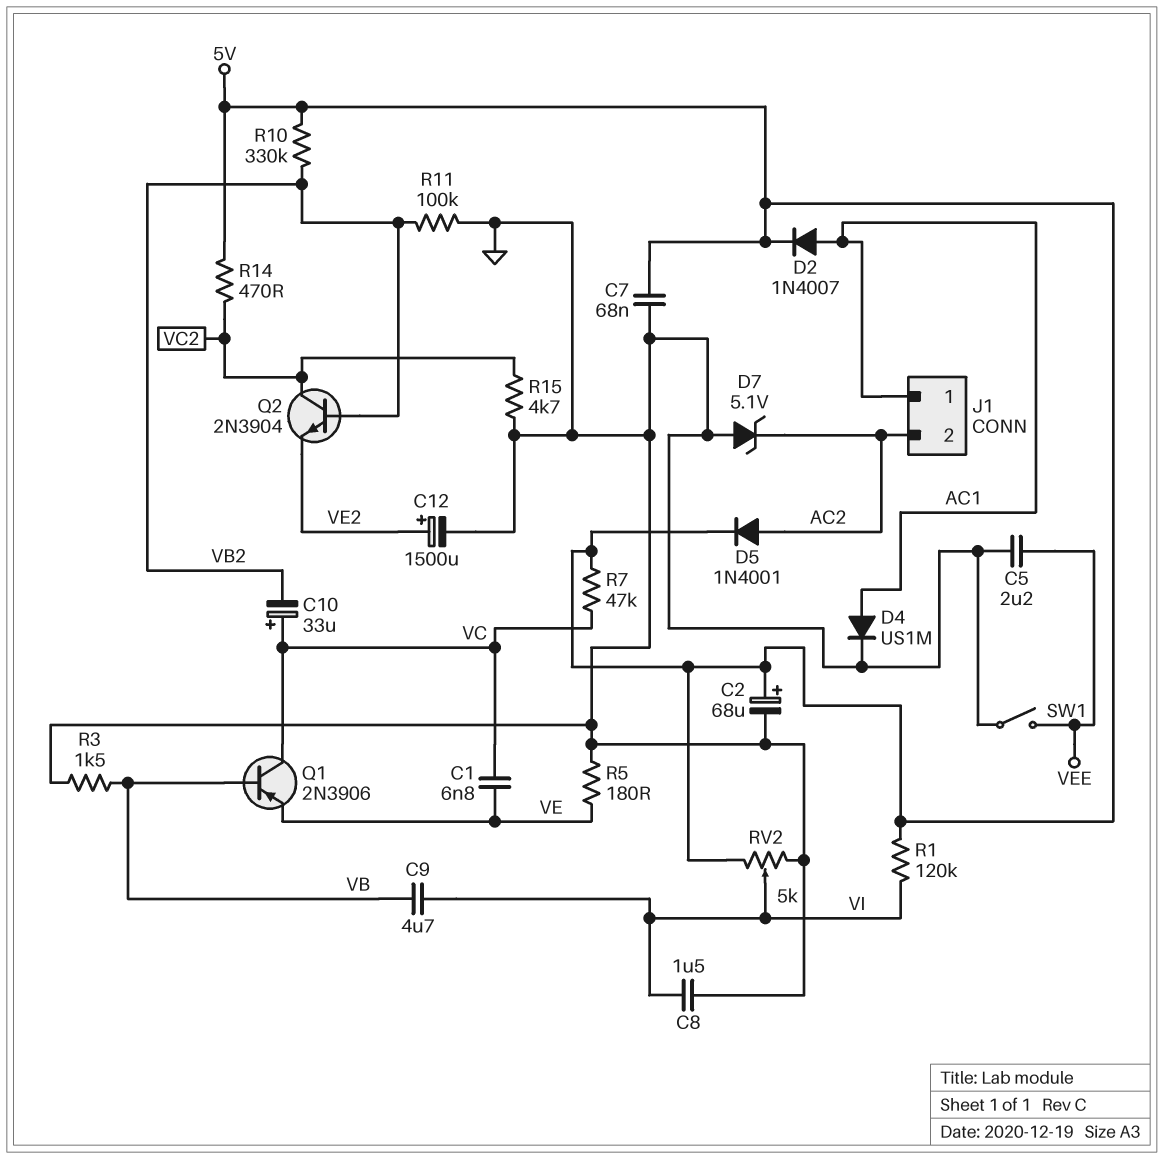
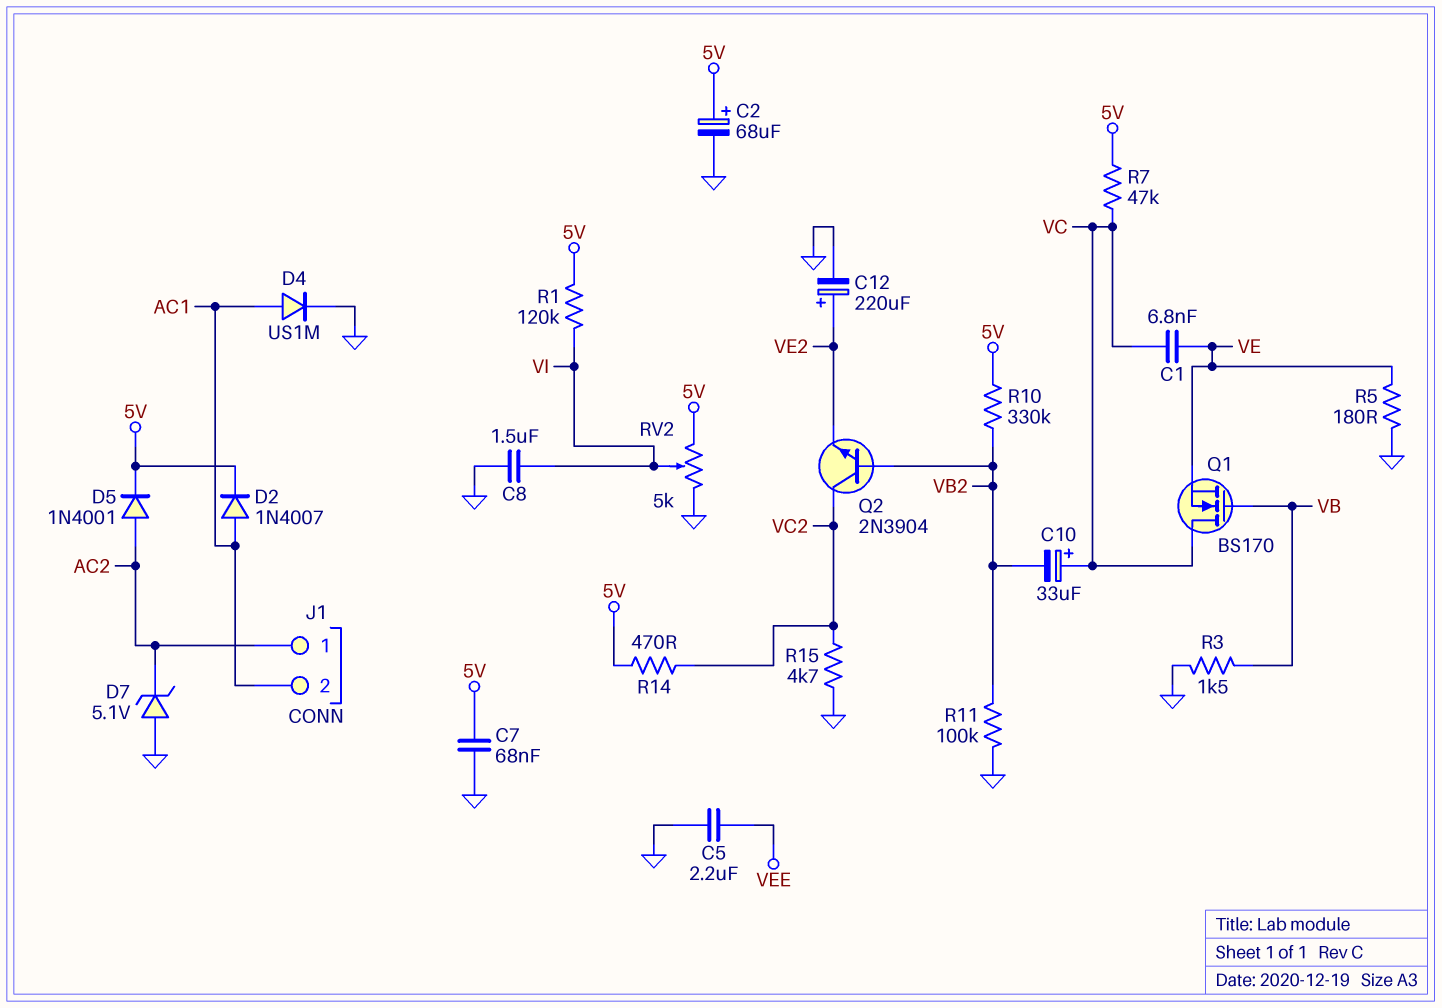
C9: 4.7uF (VB, VI) -> none
C12: 1500uF (plus VE2, minus GND) -> 220uF (plus VE2, minus GND)
J1 pin 1: AC1 -> AC2
J1 pin 2: AC2 -> AC1
Q1: PNP 2N3906 (B VB, C VC, E VE) -> NMOS BS170 (G VB, D VC, S VE)
SW1: switch (GND, VEE) -> none

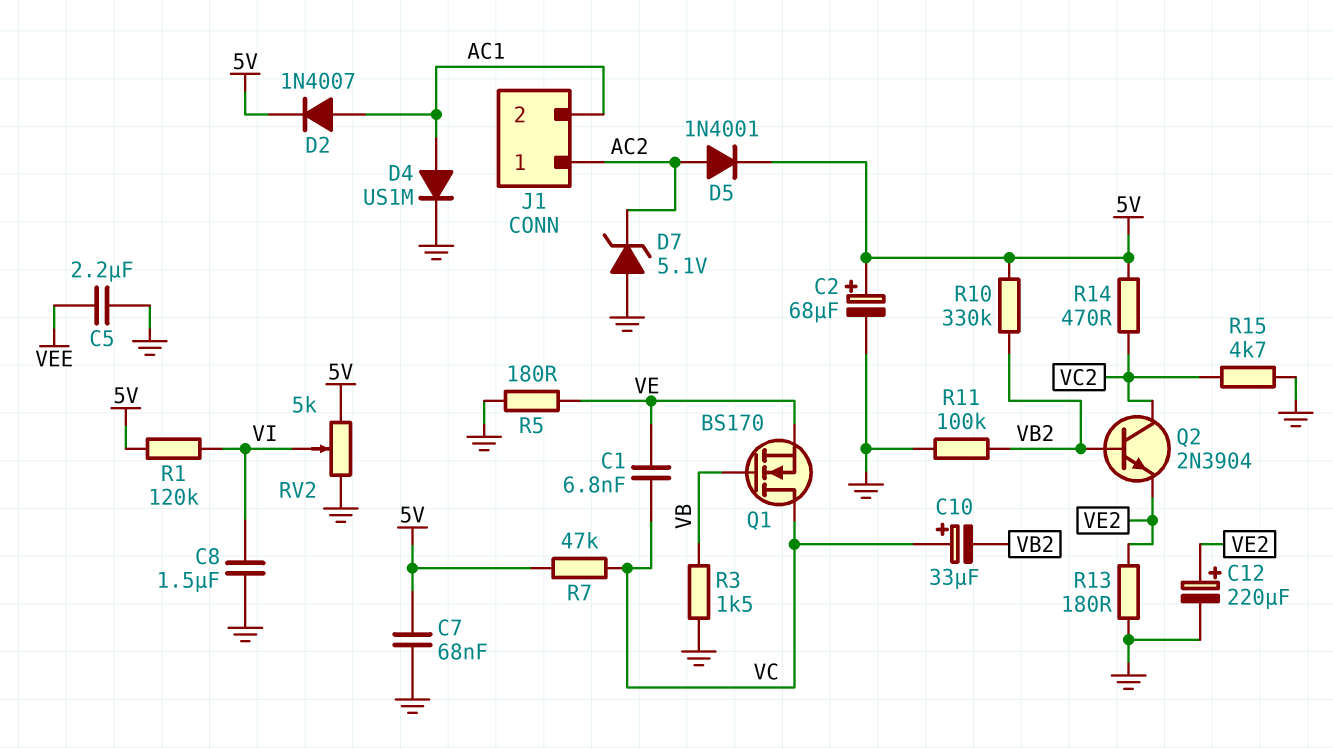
R13: none -> 180 (GND, VE2)

